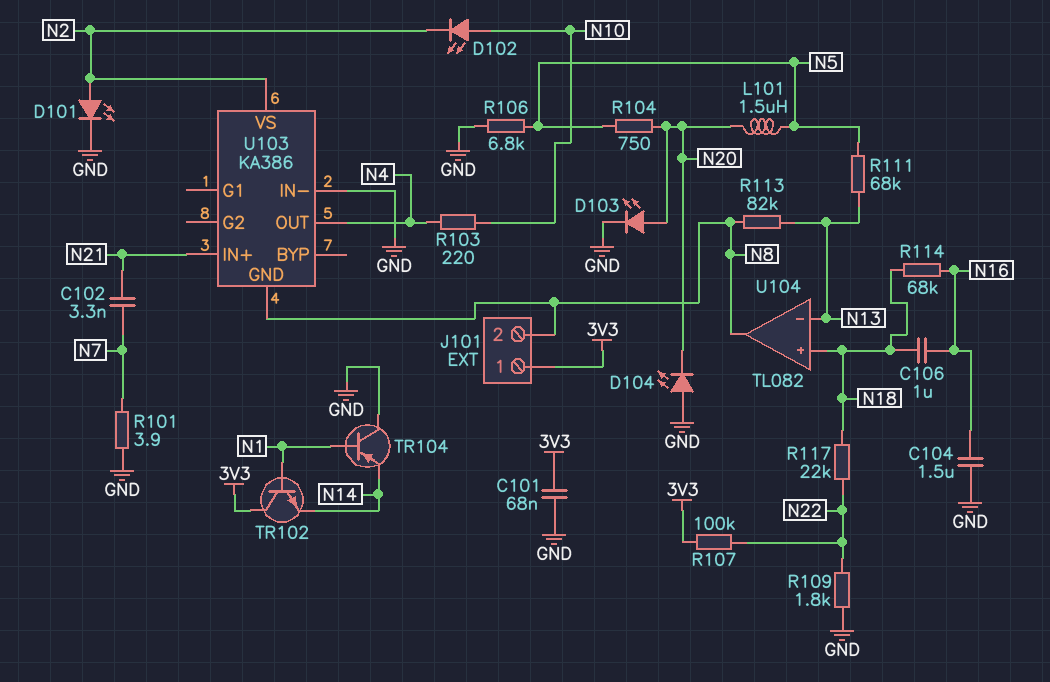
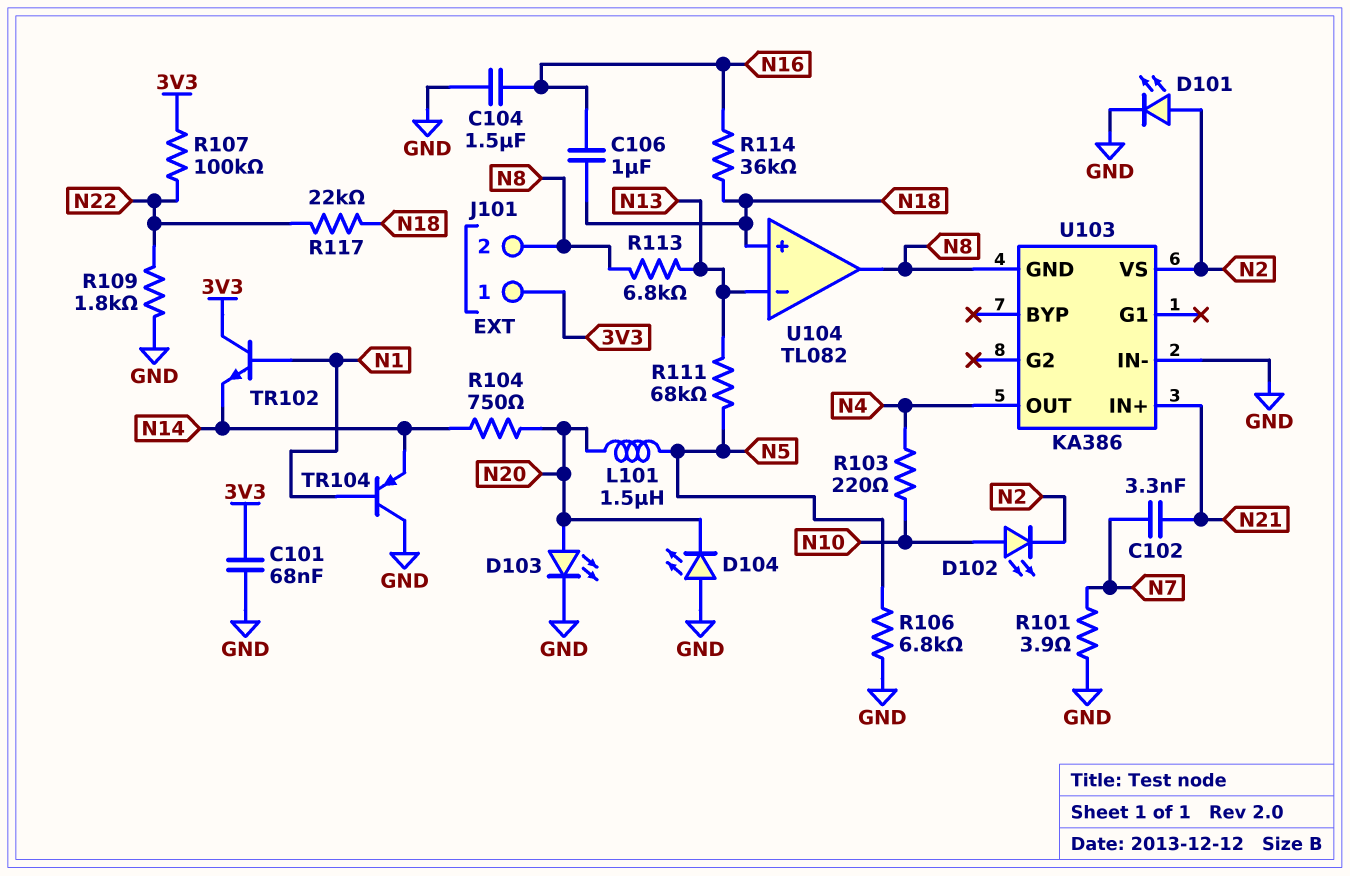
R104: 750 (N5, N20) -> 750 (N14, N20)
R113: 82k (N8, N13) -> 6.8k (N8, N13)
R114: 68k (N16, N18) -> 36k (N16, N18)

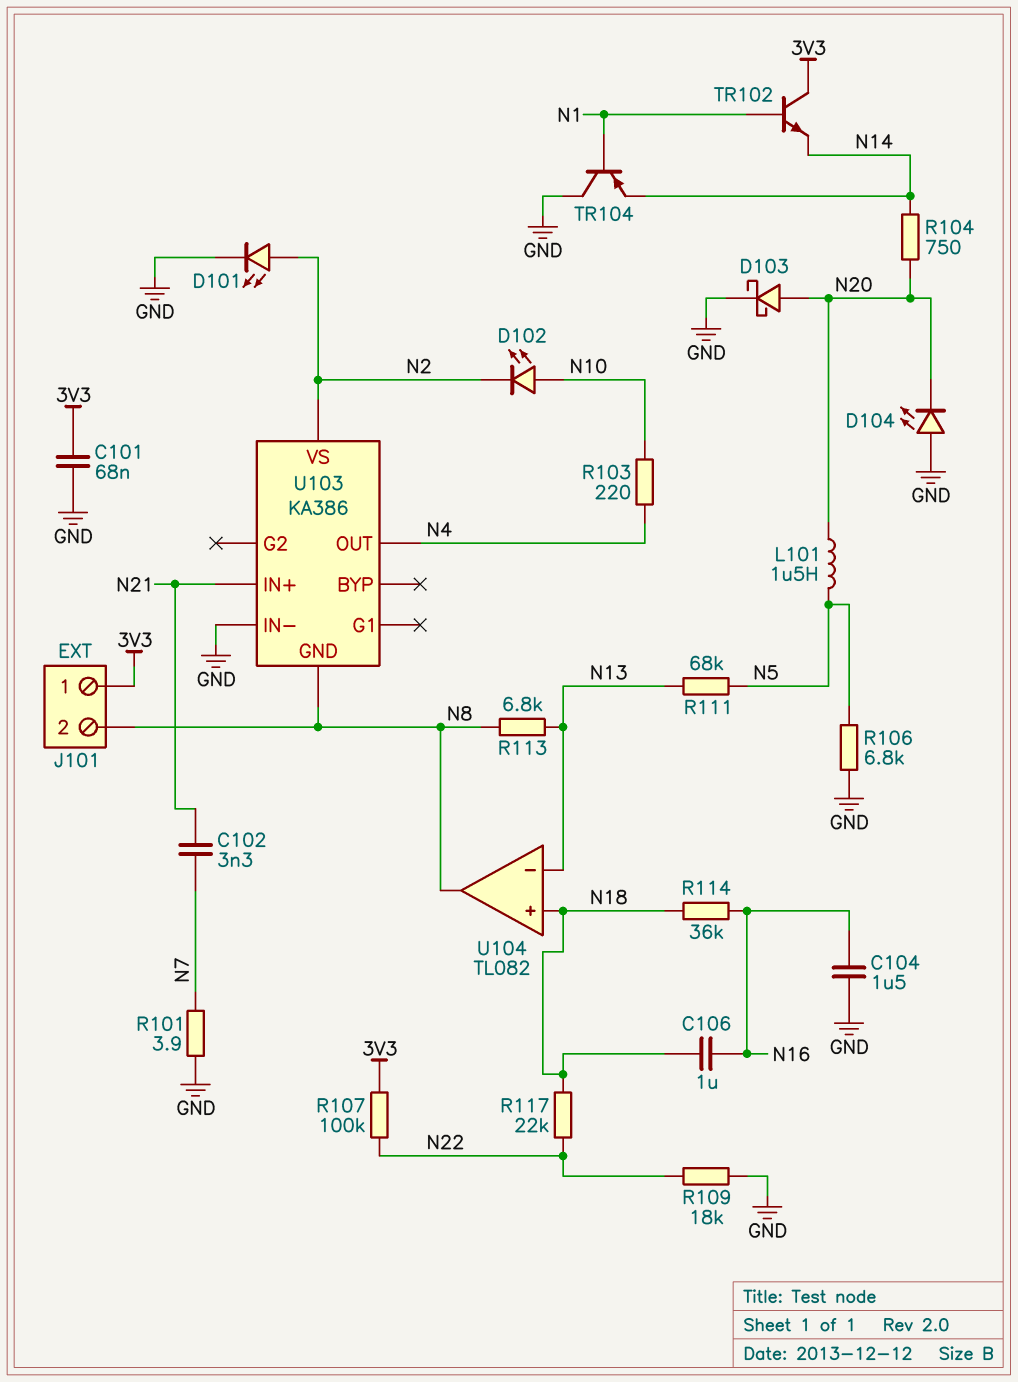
D103: LED (A N20, K GND) -> schottky (A N20, K GND)
R109: 1.8k (GND, N22) -> 18k (GND, N22)

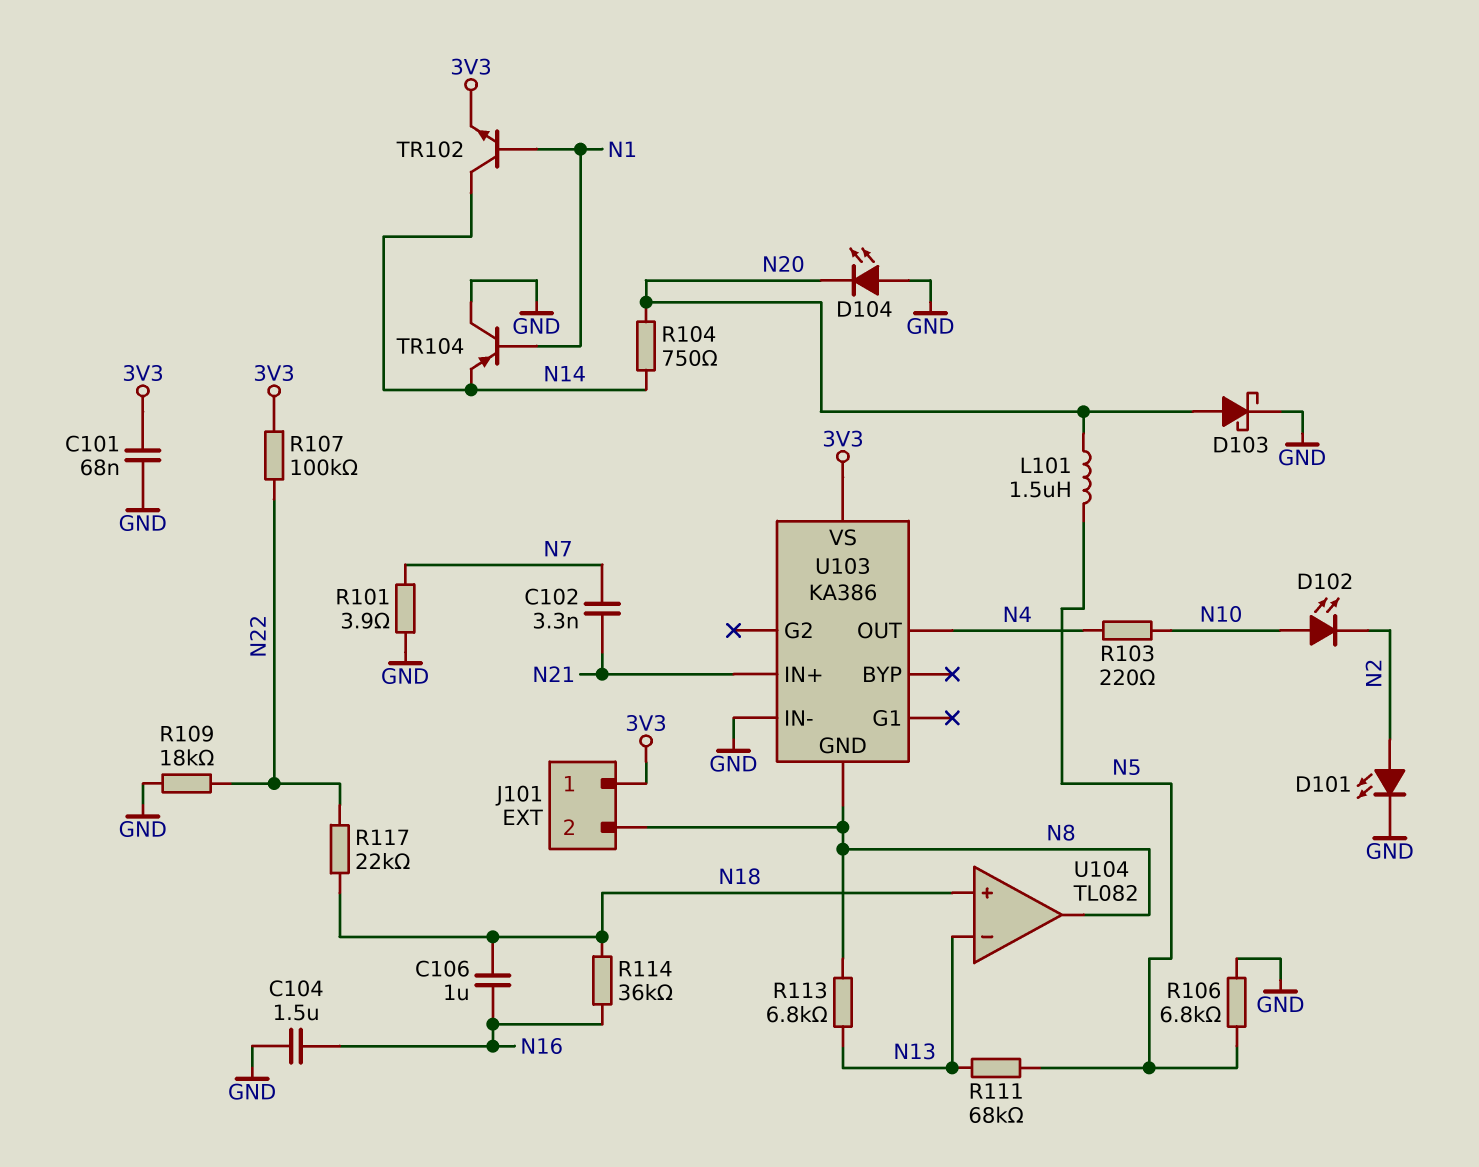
TR102: NPN (B N1, C 3V3, E N14) -> NPN (B N1, C N14, E 3V3)
U103 pin VS: N2 -> 3V3

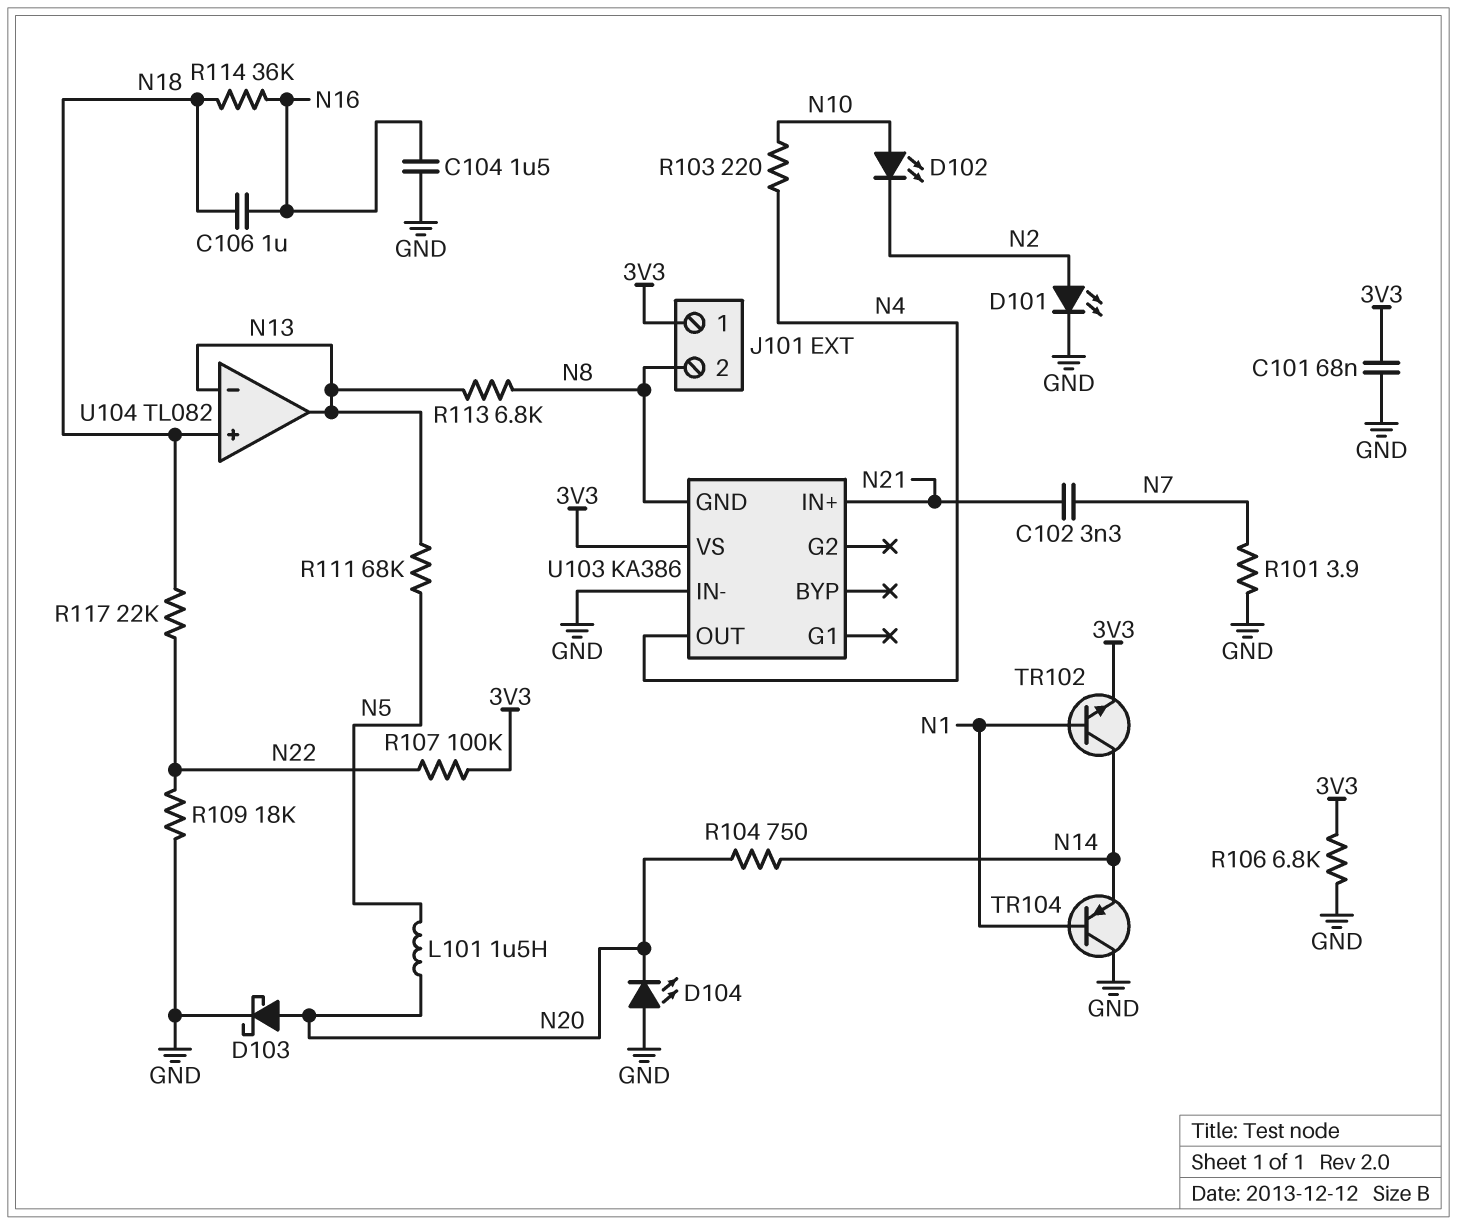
R106: 6.8k (GND, N5) -> 6.8k (3V3, GND)
U104 pin out: N8 -> N13

